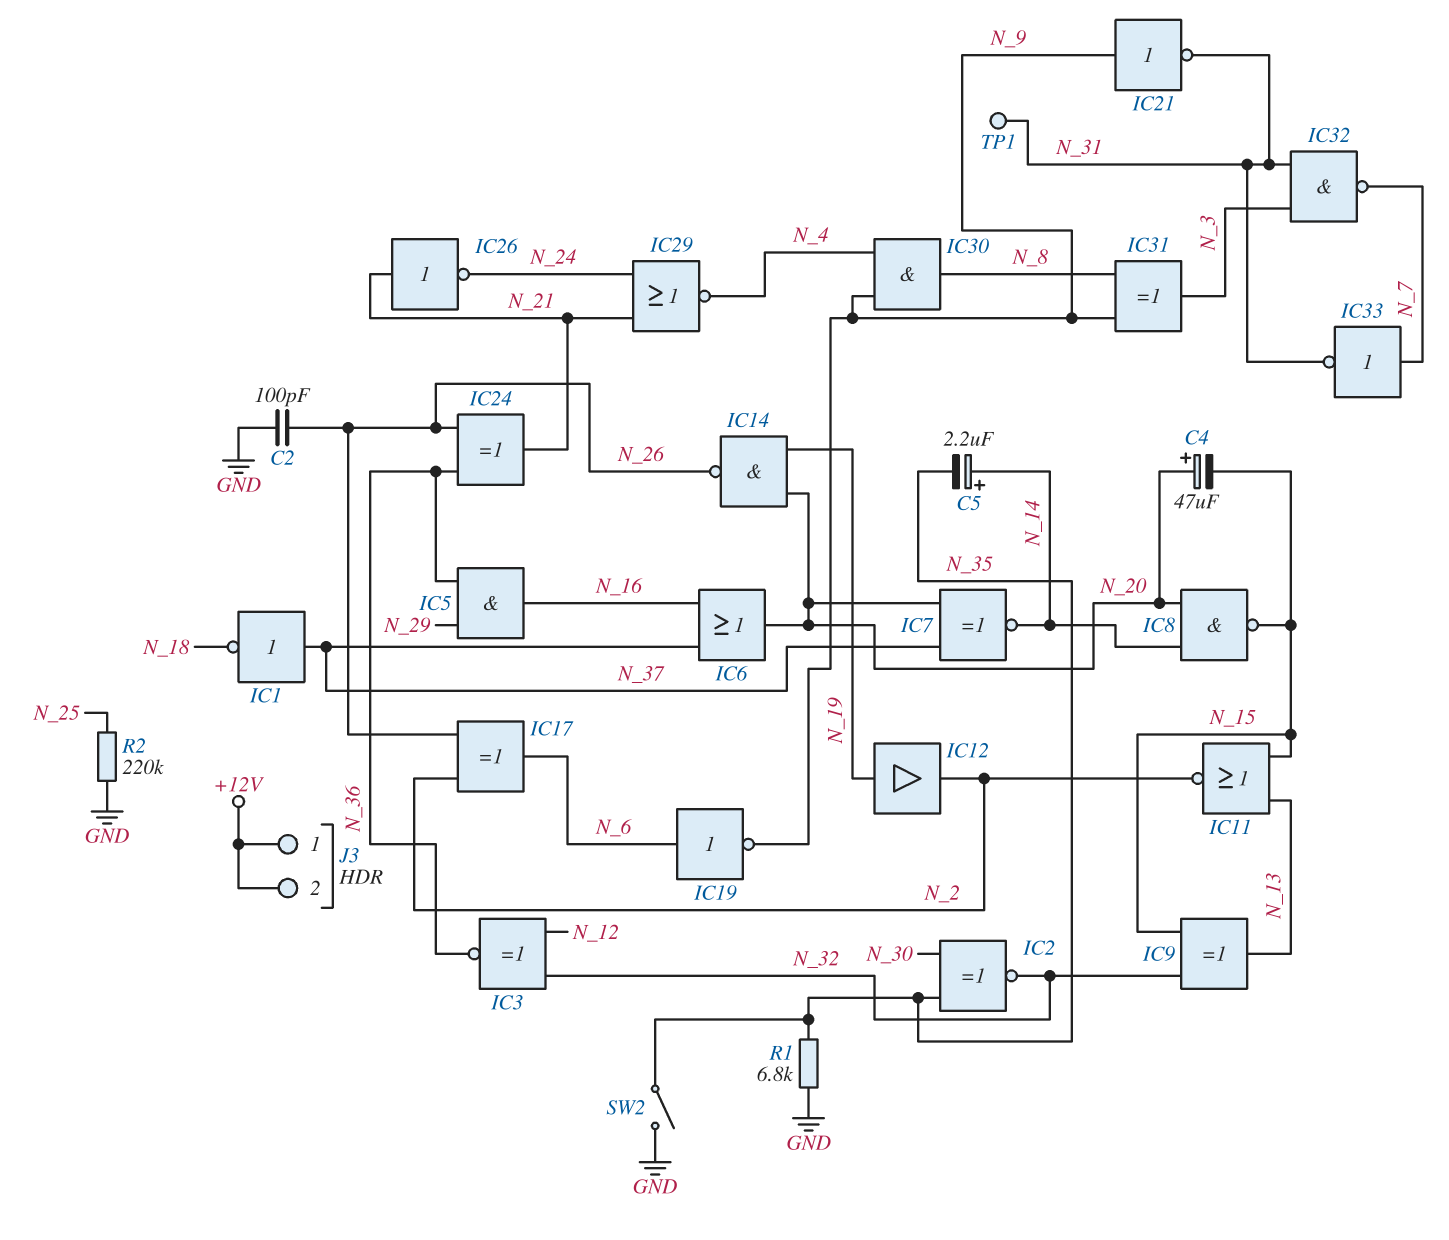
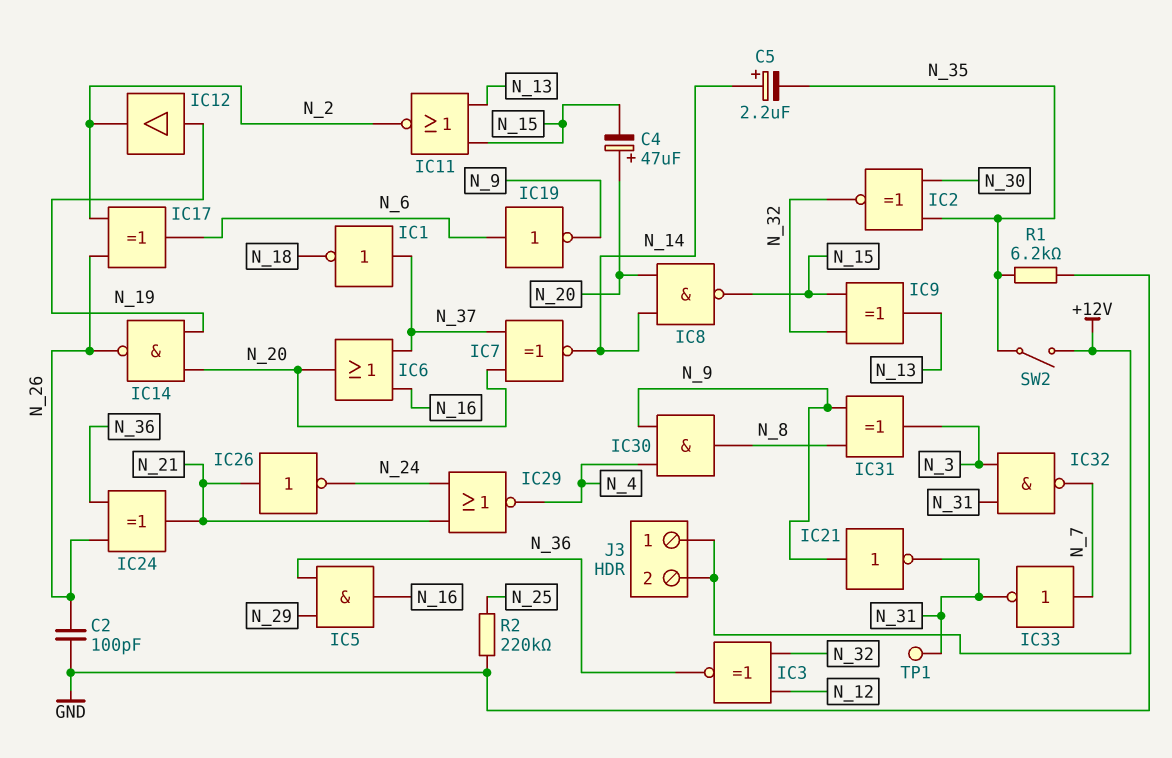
R1: 6.8k (GND, N_35) -> 6.2k (GND, N_35)
SW2: switch (GND, N_35) -> switch (+12V, N_35)

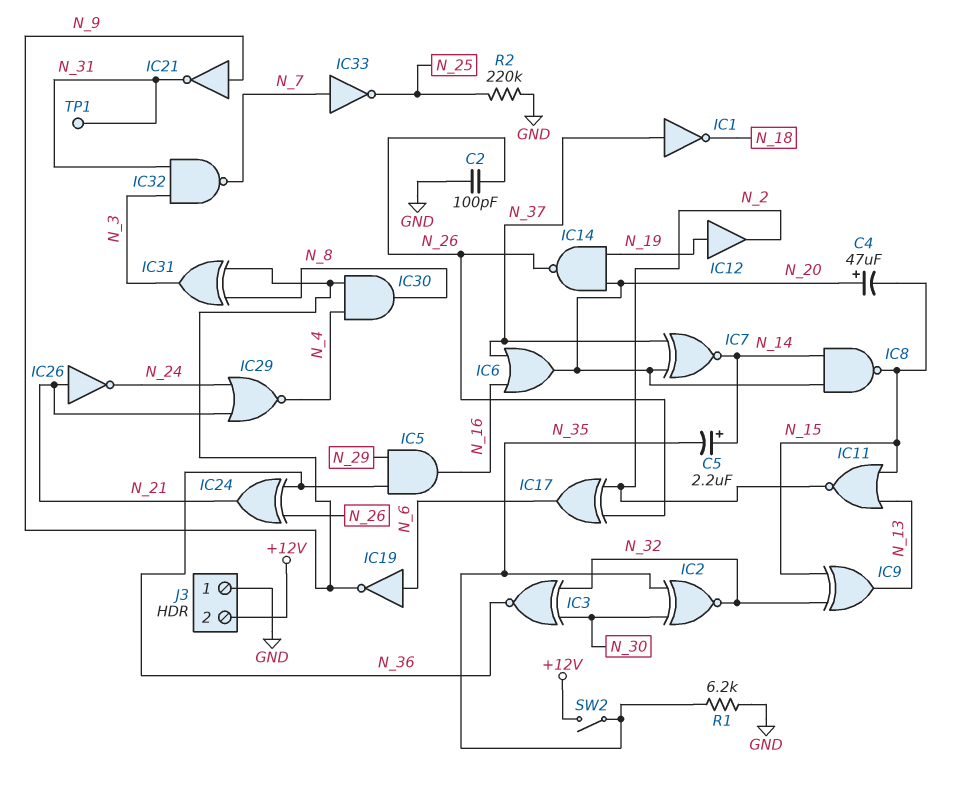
IC3: XNOR (in N_12, in N_32, out N_36) -> XNOR (in N_30, in N_32, out N_36)
IC33: NOT (in N_7, out N_31) -> NOT (in N_7, out N_25)
J3 pin 1: +12V -> GND

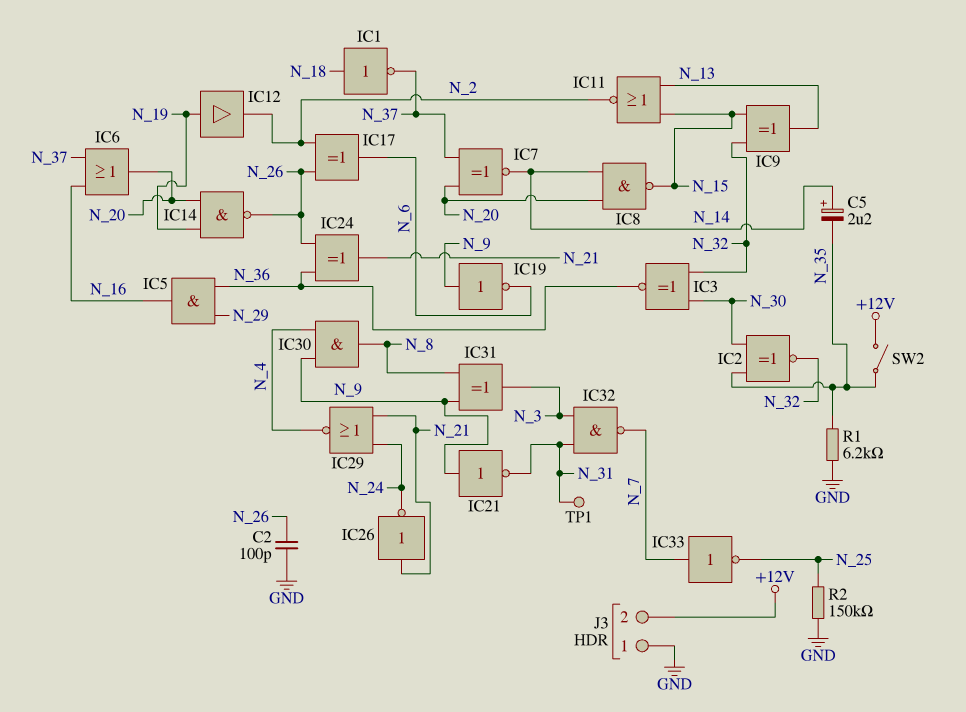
C4: 47uF (plus N_20, minus N_15) -> none
IC1: NOT (in N_37, out N_18) -> NOT (in N_18, out N_37)
IC19: NOT (in N_6, out N_9) -> NOT (in N_9, out N_6)
R2: 220k (GND, N_25) -> 150k (GND, N_25)

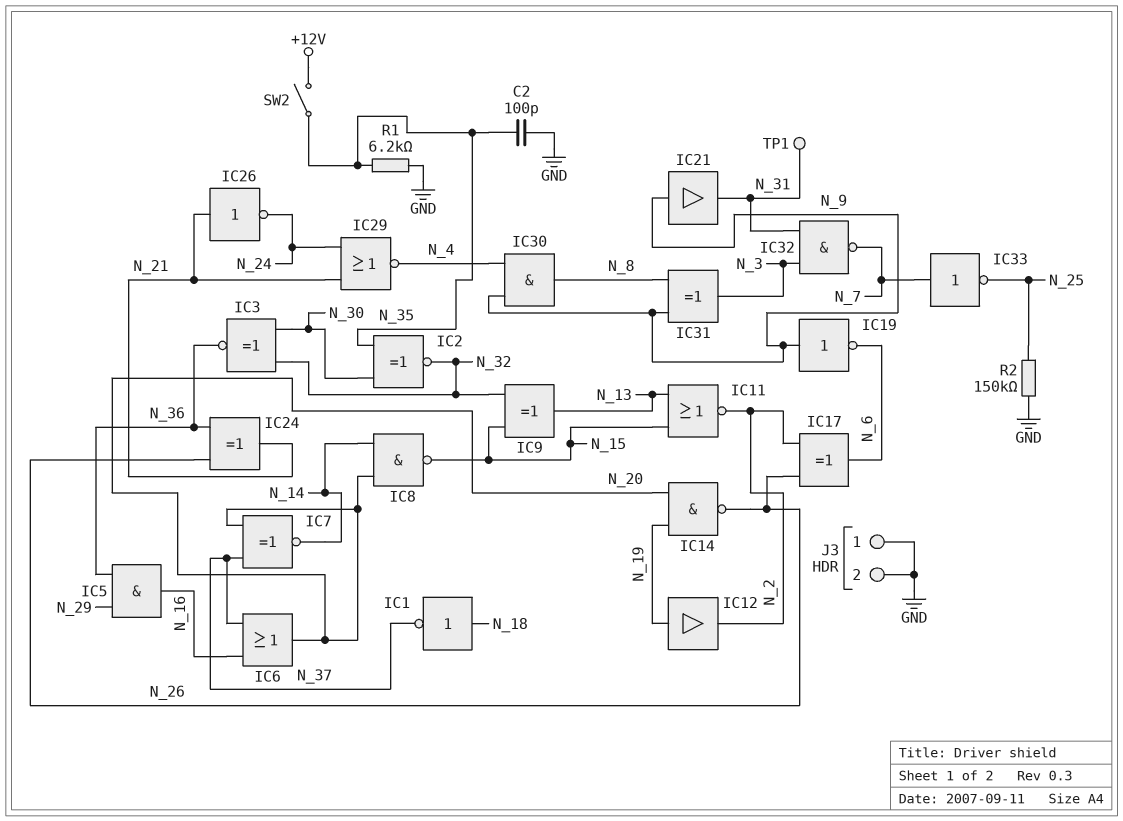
C2: 100pF (GND, N_26) -> 100pF (GND, N_35)
C5: 2.2uF (plus N_14, minus N_35) -> none
IC21: NOT (in N_9, out N_31) -> buffer (in N_9, out N_31)
J3 pin 2: +12V -> GND

